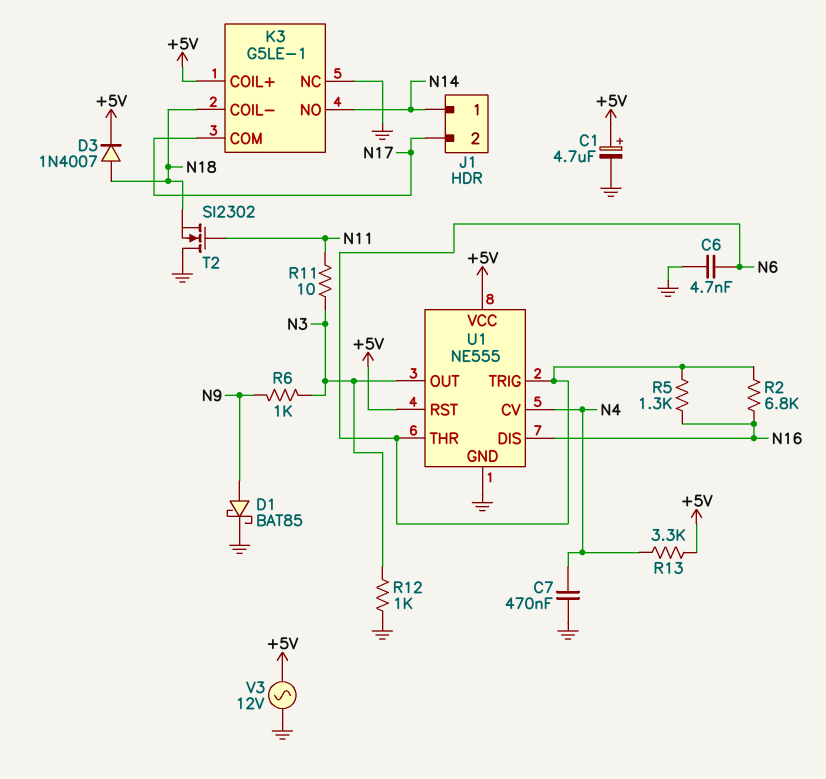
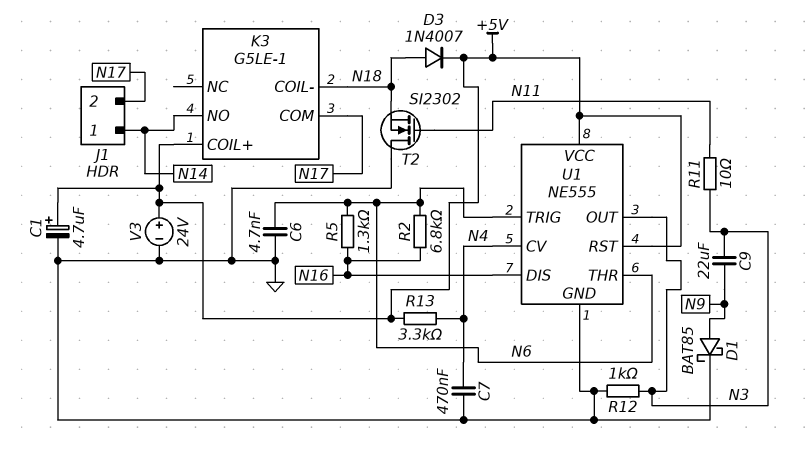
C9: none -> 22uF (N3, N9)
K3 pin NC: GND -> none
R6: 1k (N3, N9) -> none
V3: AC 12V (+5V, GND) -> 24V (plus +5V, minus GND)

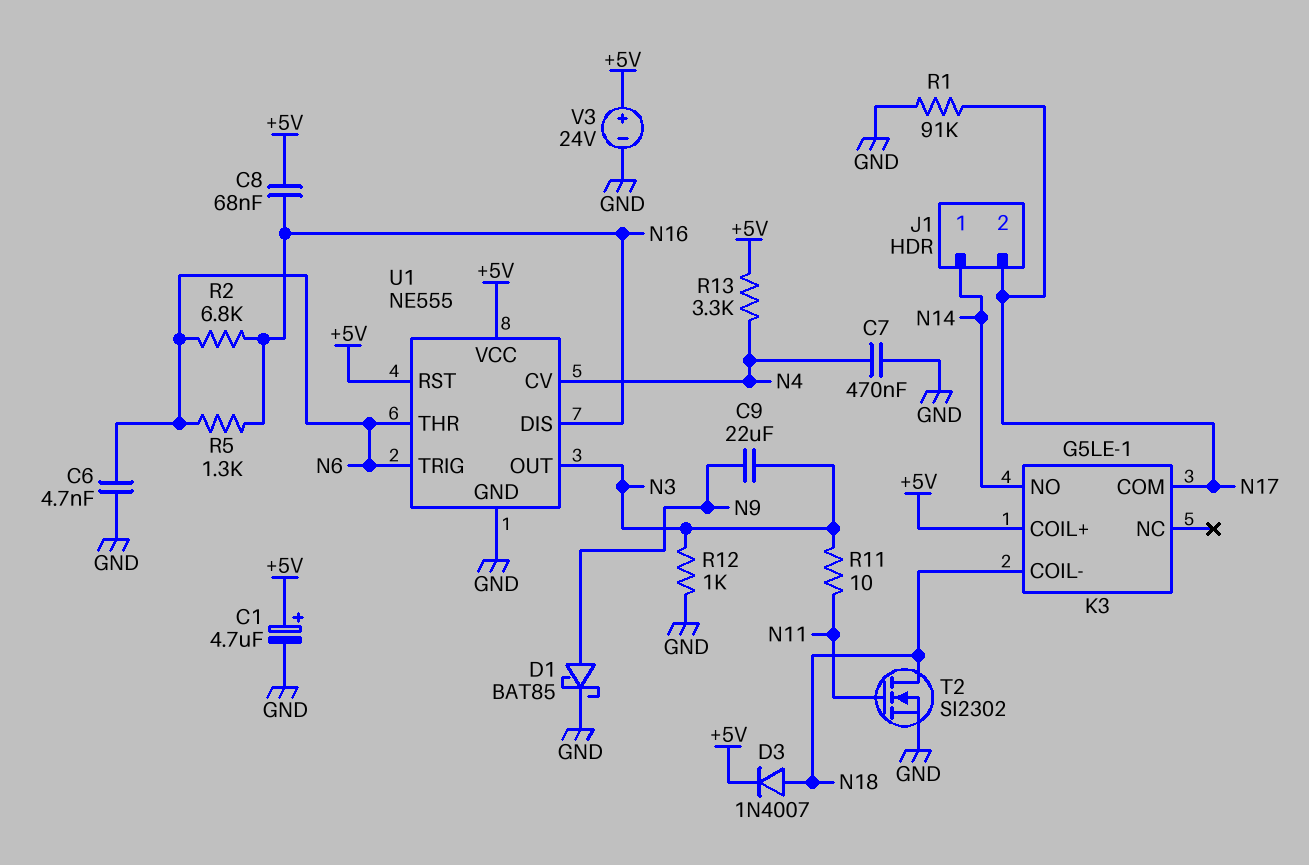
C8: none -> 68nF (+5V, N16)
R1: none -> 91k (GND, N17)
T2: NMOS SI2302 (G N11, D GND, S N18) -> NMOS SI2302 (G N11, D N18, S GND)

